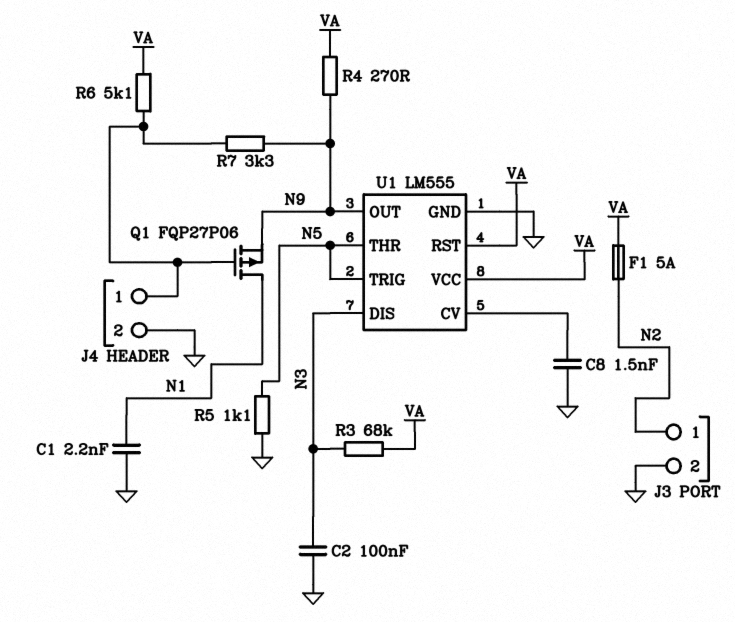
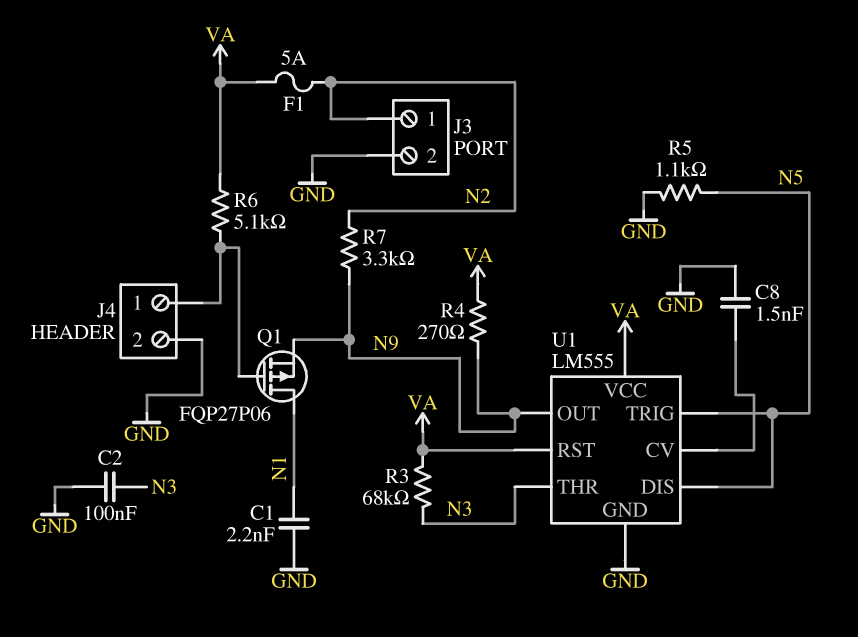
R7: 3.3k (J4/1, N9) -> 3.3k (N2, N9)
U1 pin DIS: N3 -> N5
U1 pin THR: N5 -> N3

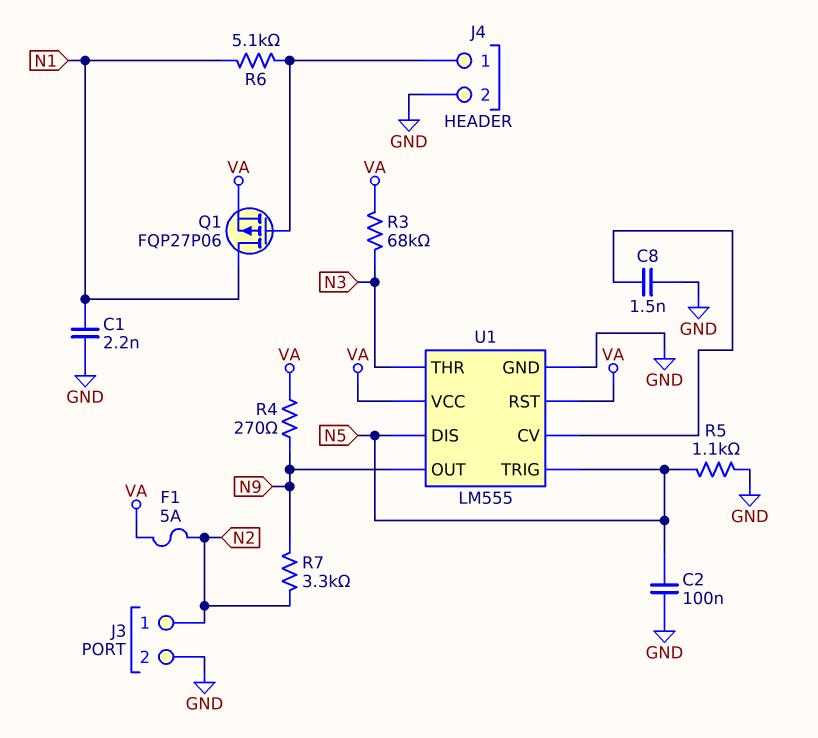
C2: 100nF (GND, N3) -> 100nF (GND, N5)
Q1: PMOS FQP27P06 (G J4/1, D N1, S N9) -> PMOS FQP27P06 (G J4/1, D N1, S VA)
R6: 5.1k (J4/1, VA) -> 5.1k (J4/1, N1)

